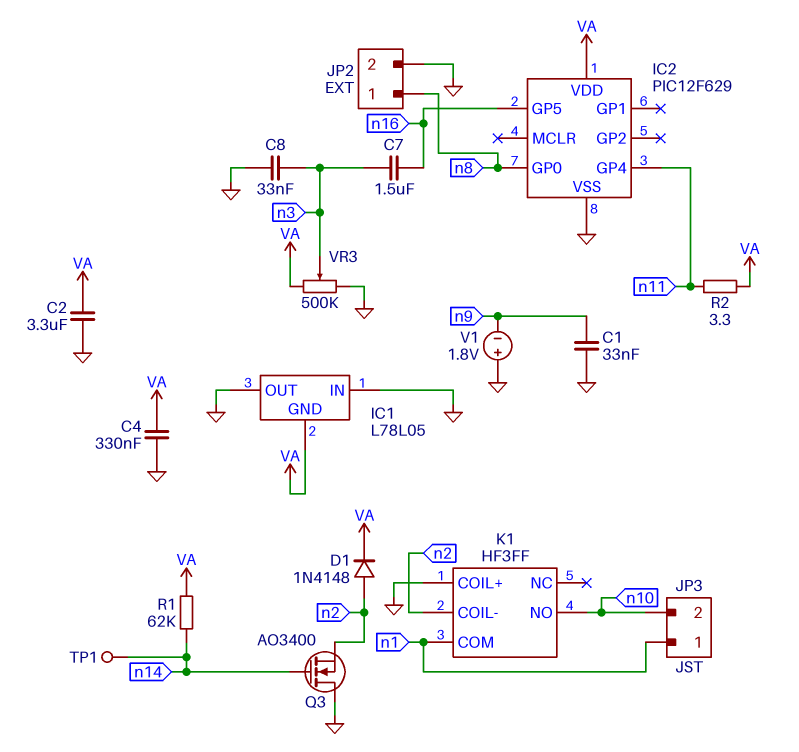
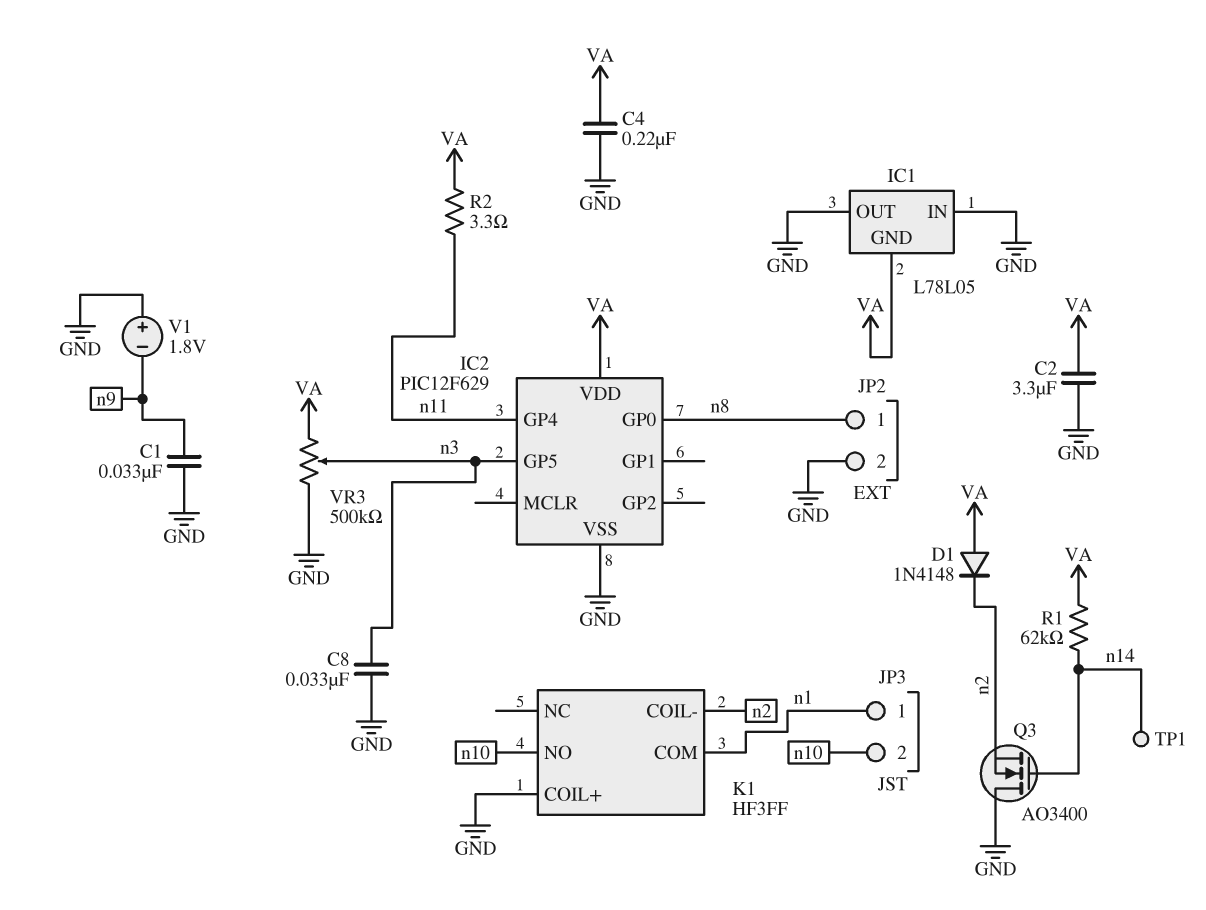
C4: 330nF (GND, VA) -> 220nF (GND, VA)
C7: 1.5uF (n3, n16) -> none
D1: diode 1N4148 (A n2, K VA) -> diode 1N4148 (A VA, K n2)
IC2 pin GP5: n16 -> n3

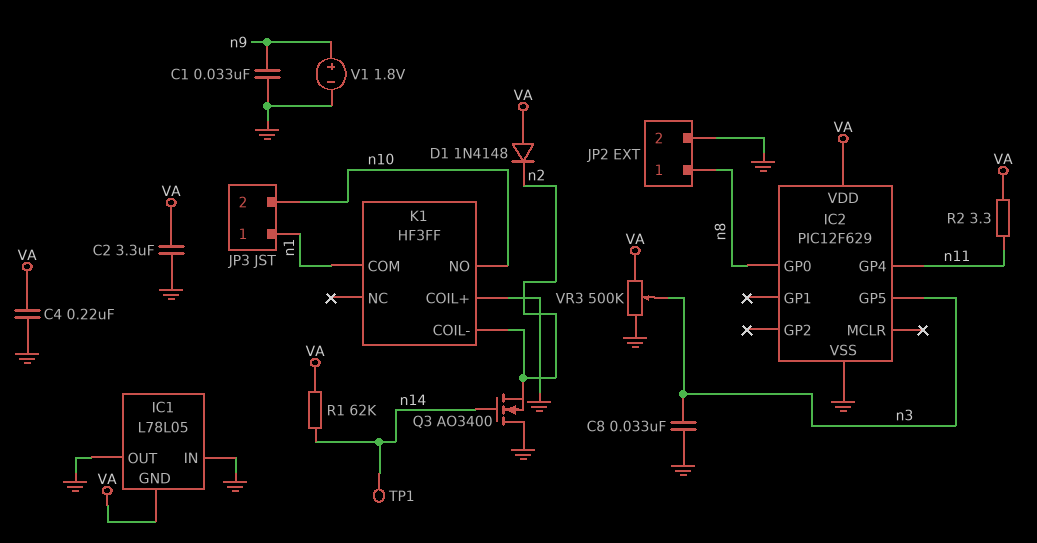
V1: 1.8V (plus GND, minus n9) -> 1.8V (plus n9, minus GND)

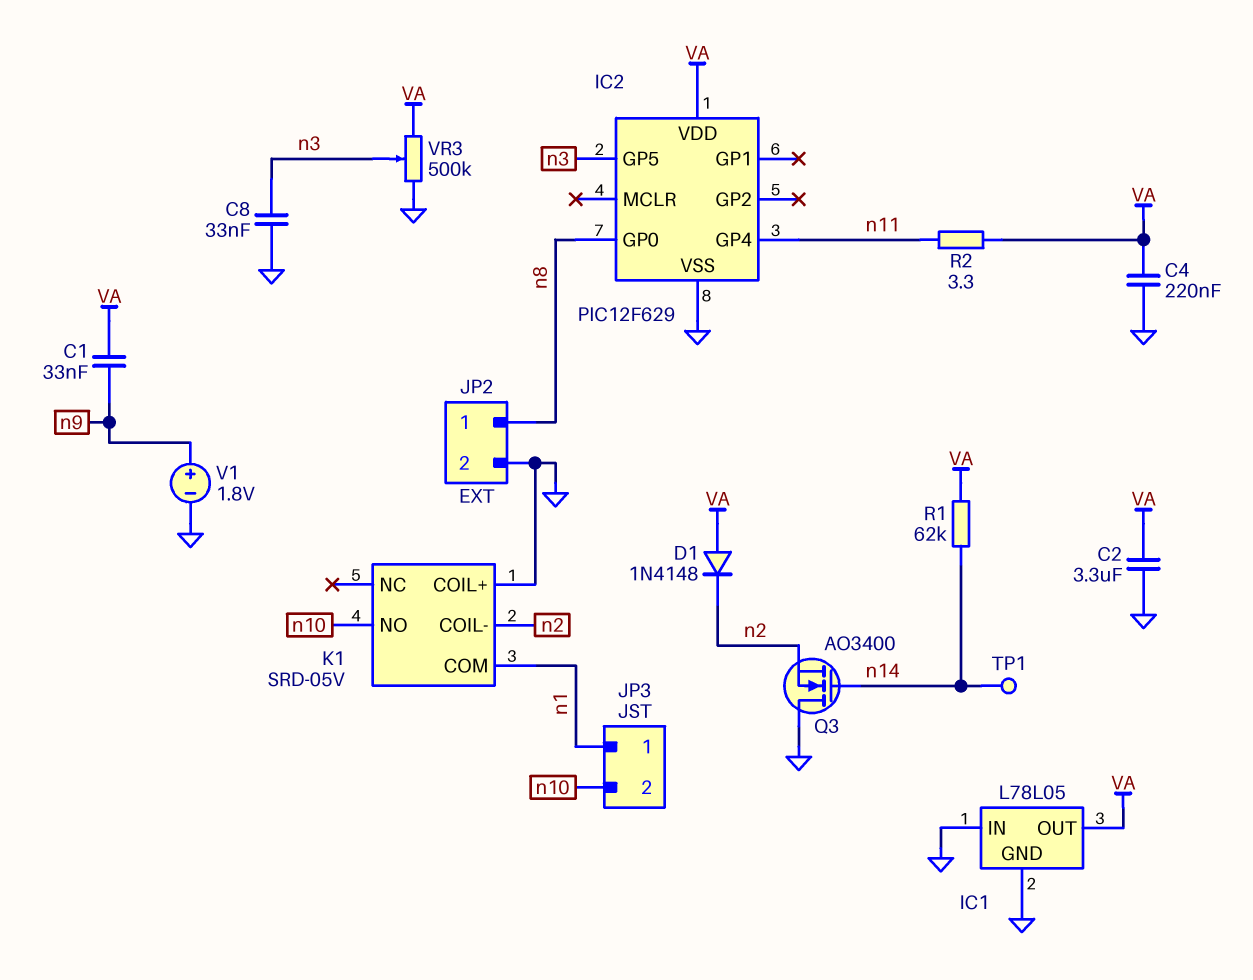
C1: 33nF (GND, n9) -> 33nF (VA, n9)
IC1 pin GND: VA -> GND
IC1 pin OUT: GND -> VA
K1: HF3FF -> SRD-05V

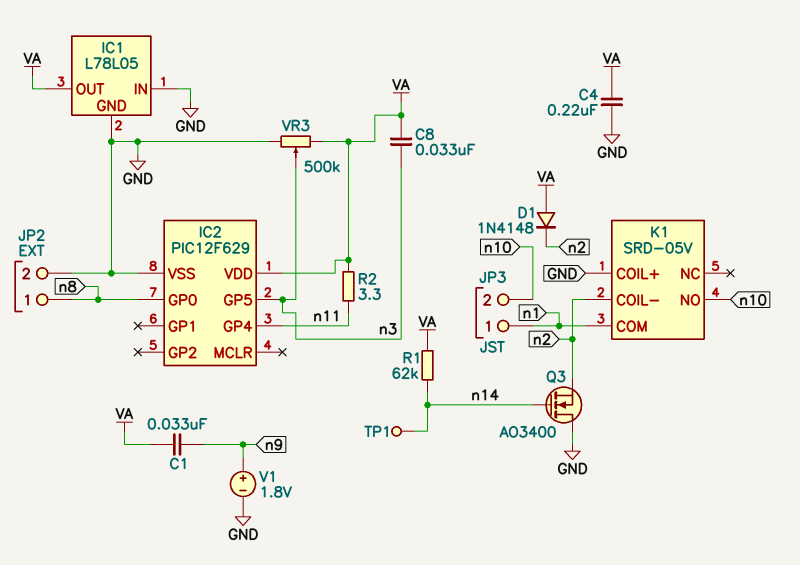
C2: 3.3uF (GND, VA) -> none
C8: 33nF (GND, n3) -> 33nF (VA, n3)

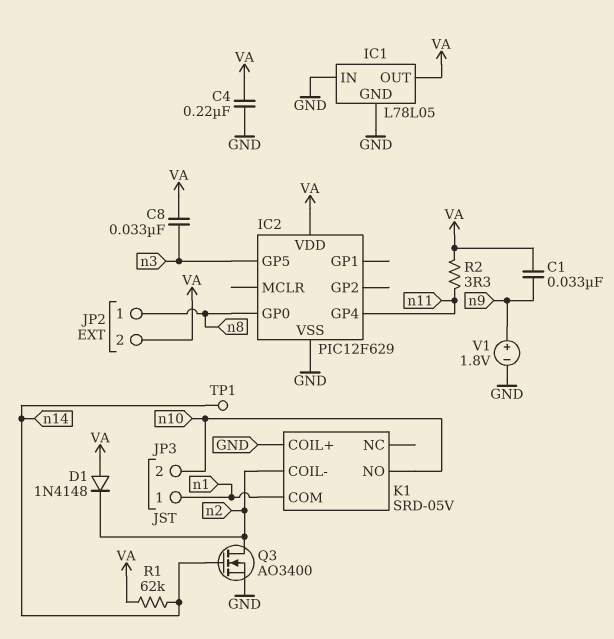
JP2 pin 2: GND -> VA
Q3: NMOS AO3400 (G n14, D GND, S n2) -> NMOS AO3400 (G n14, D n2, S GND)
VR3: 500k (GND, VA, wiper n3) -> none

